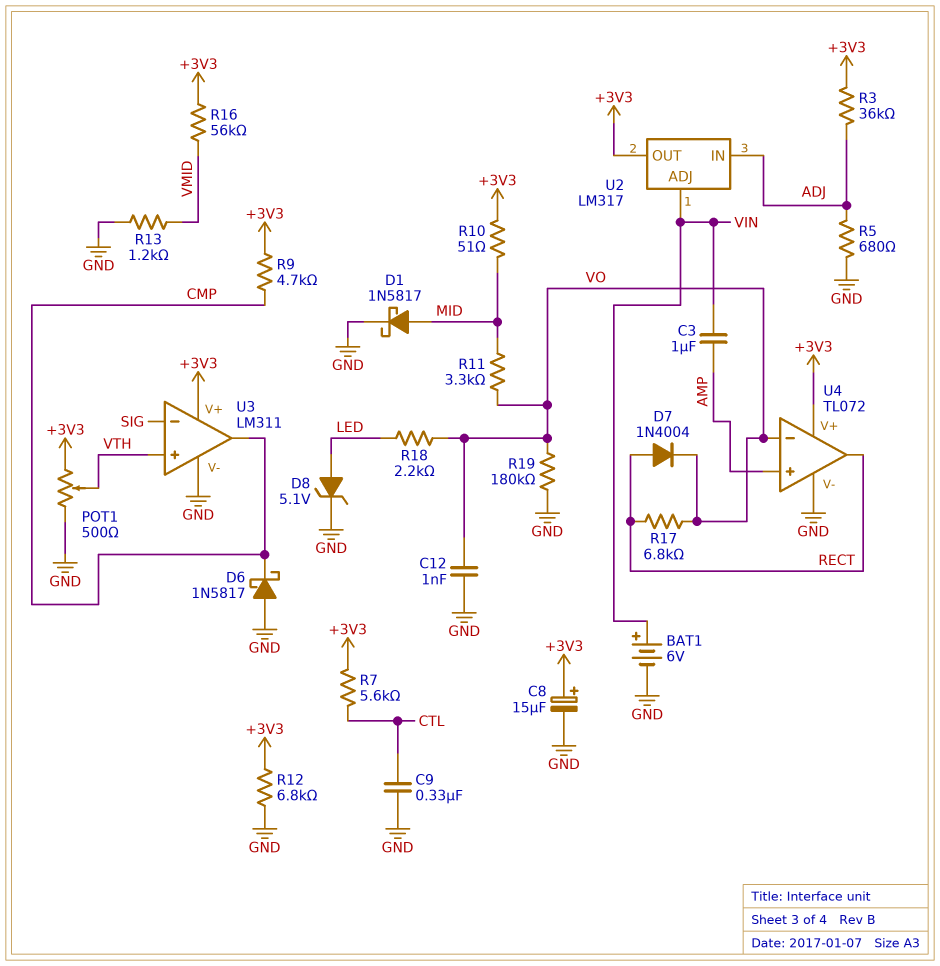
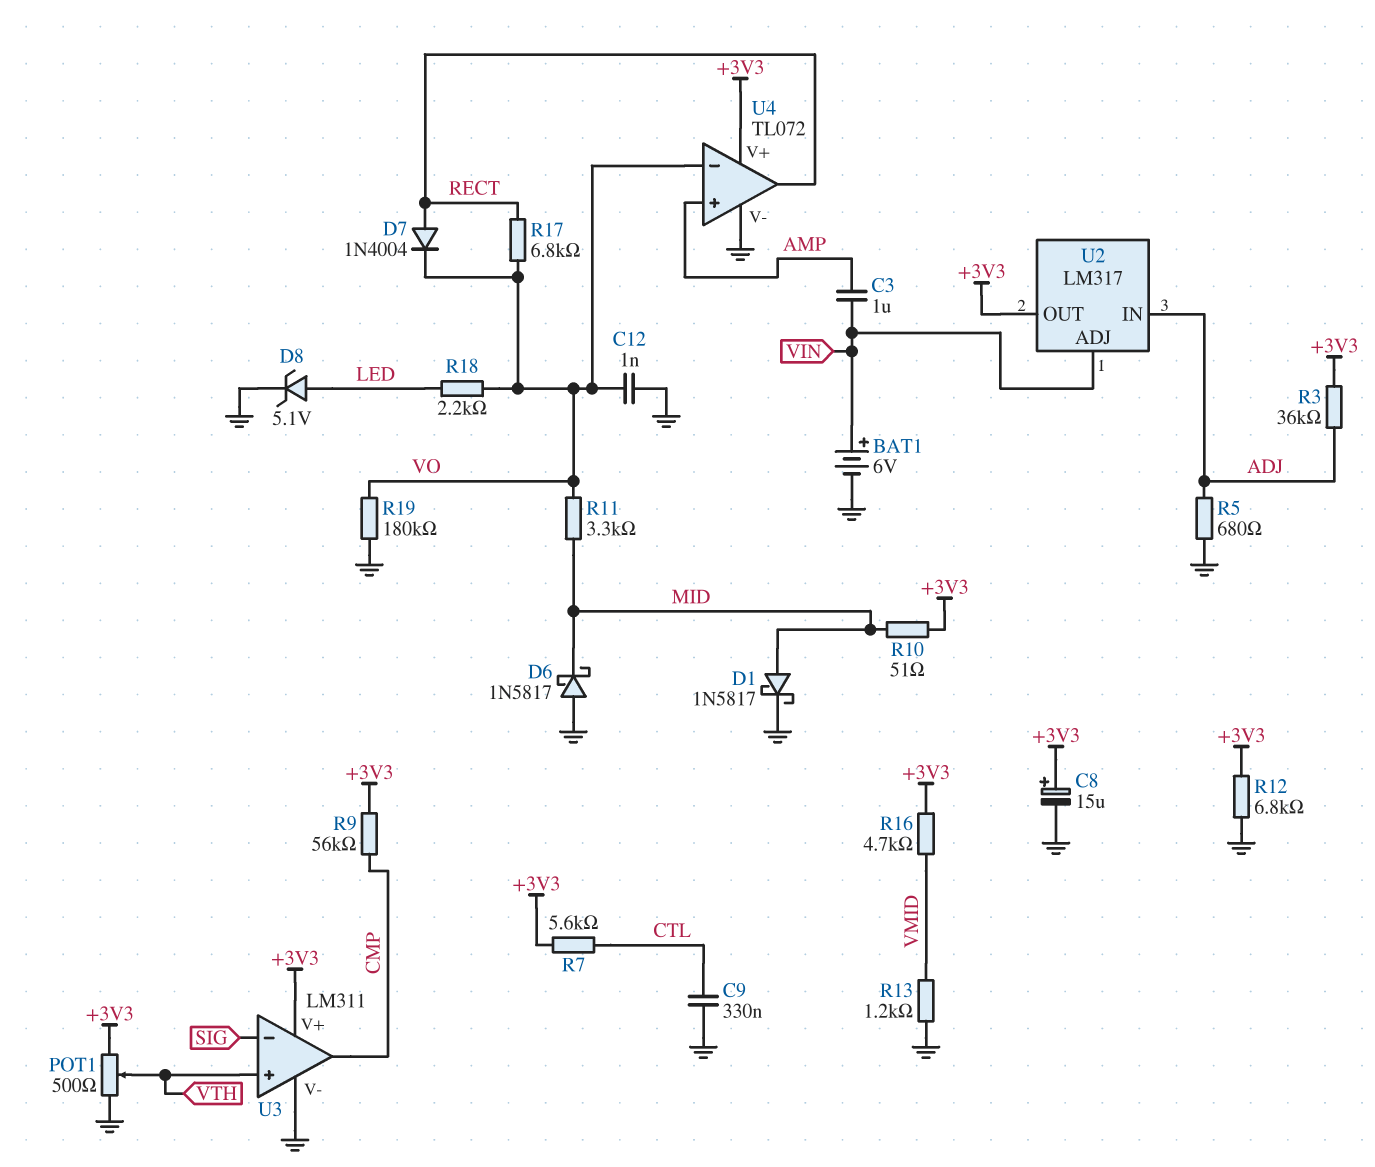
D6: schottky 1N5817 (A GND, K CMP) -> schottky 1N5817 (A GND, K MID)
R9: 4.7k (+3V3, CMP) -> 56k (+3V3, CMP)
R16: 56k (+3V3, VMID) -> 4.7k (+3V3, VMID)

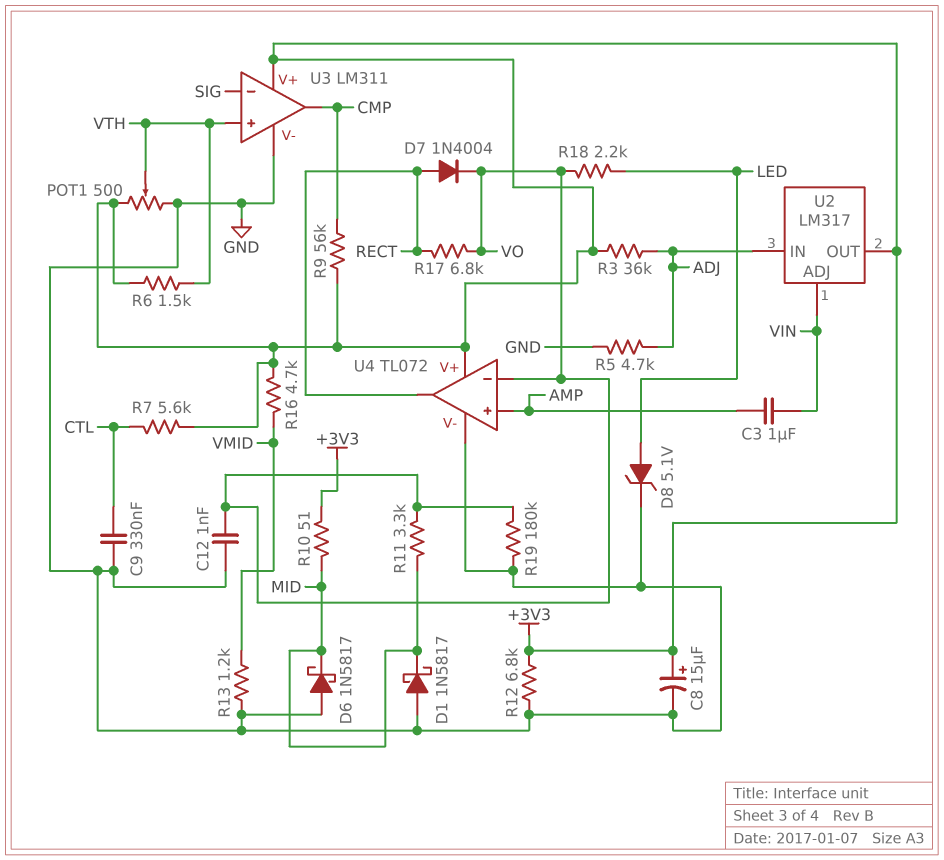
BAT1: 6V (plus VIN, minus GND) -> none
D1: schottky 1N5817 (A MID, K GND) -> schottky 1N5817 (A GND, K MID)
R5: 680 (ADJ, GND) -> 4.7k (ADJ, GND)
R6: none -> 1.5k (+3V3, VTH)

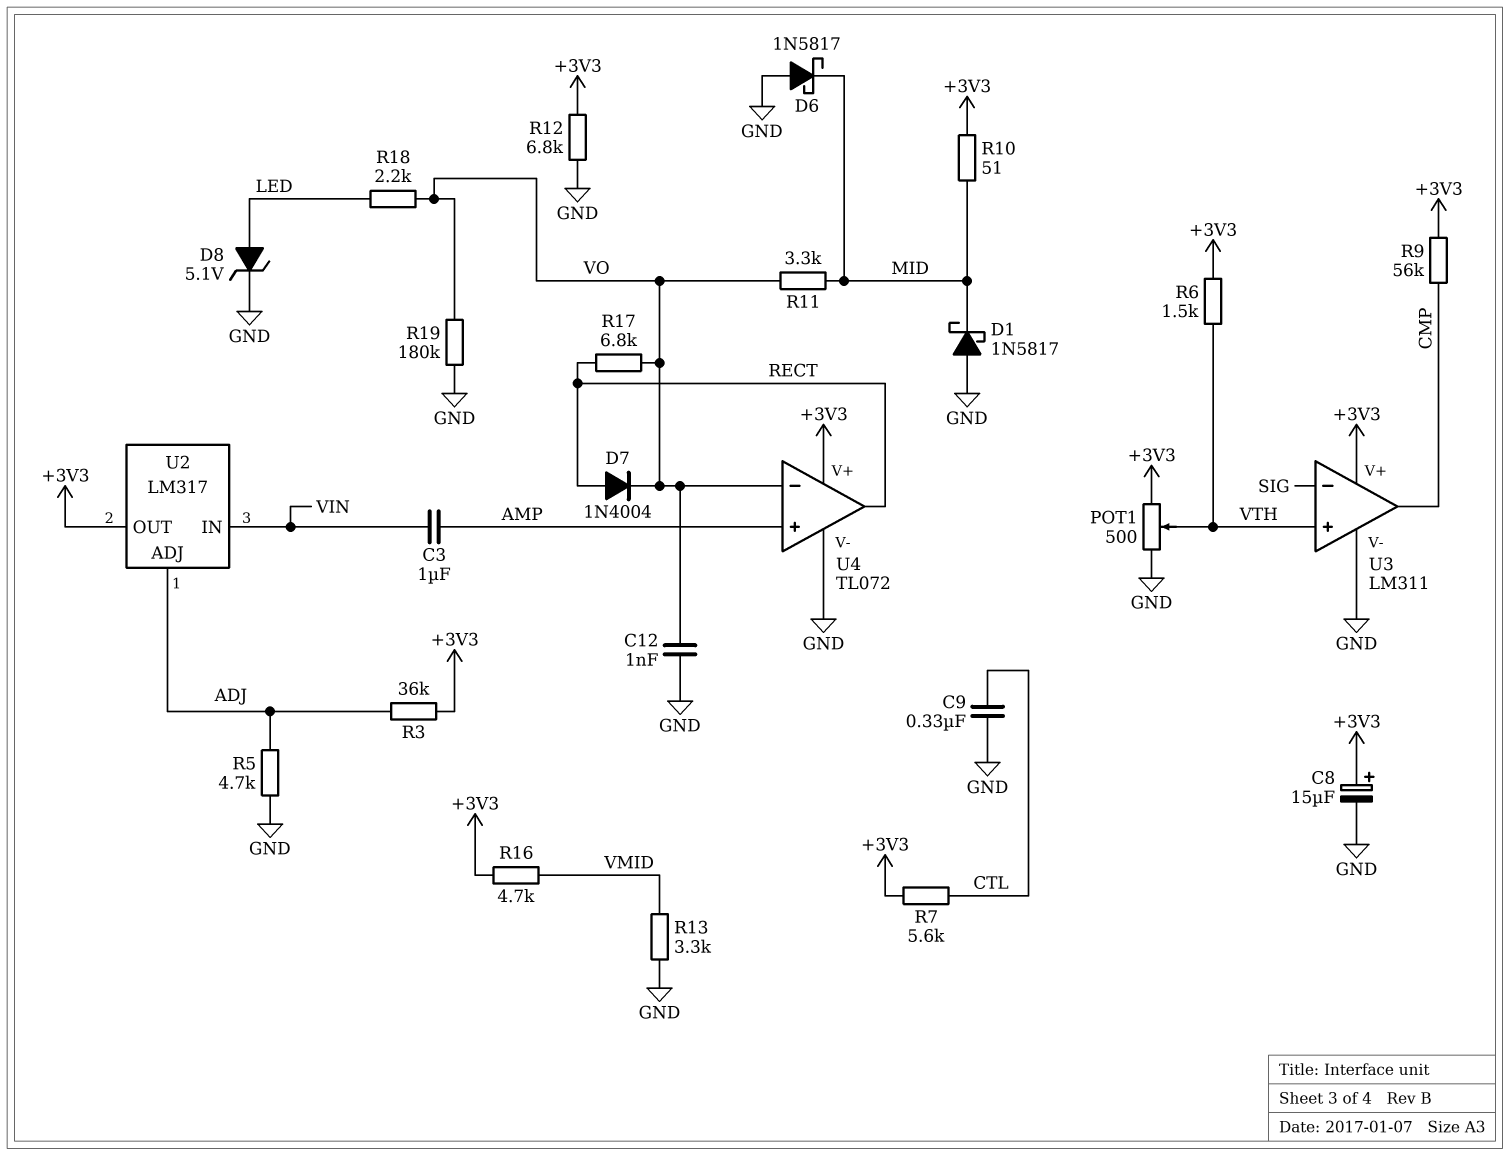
R13: 1.2k (GND, VMID) -> 3.3k (GND, VMID)
U2 pin ADJ: VIN -> ADJ
U2 pin IN: ADJ -> VIN

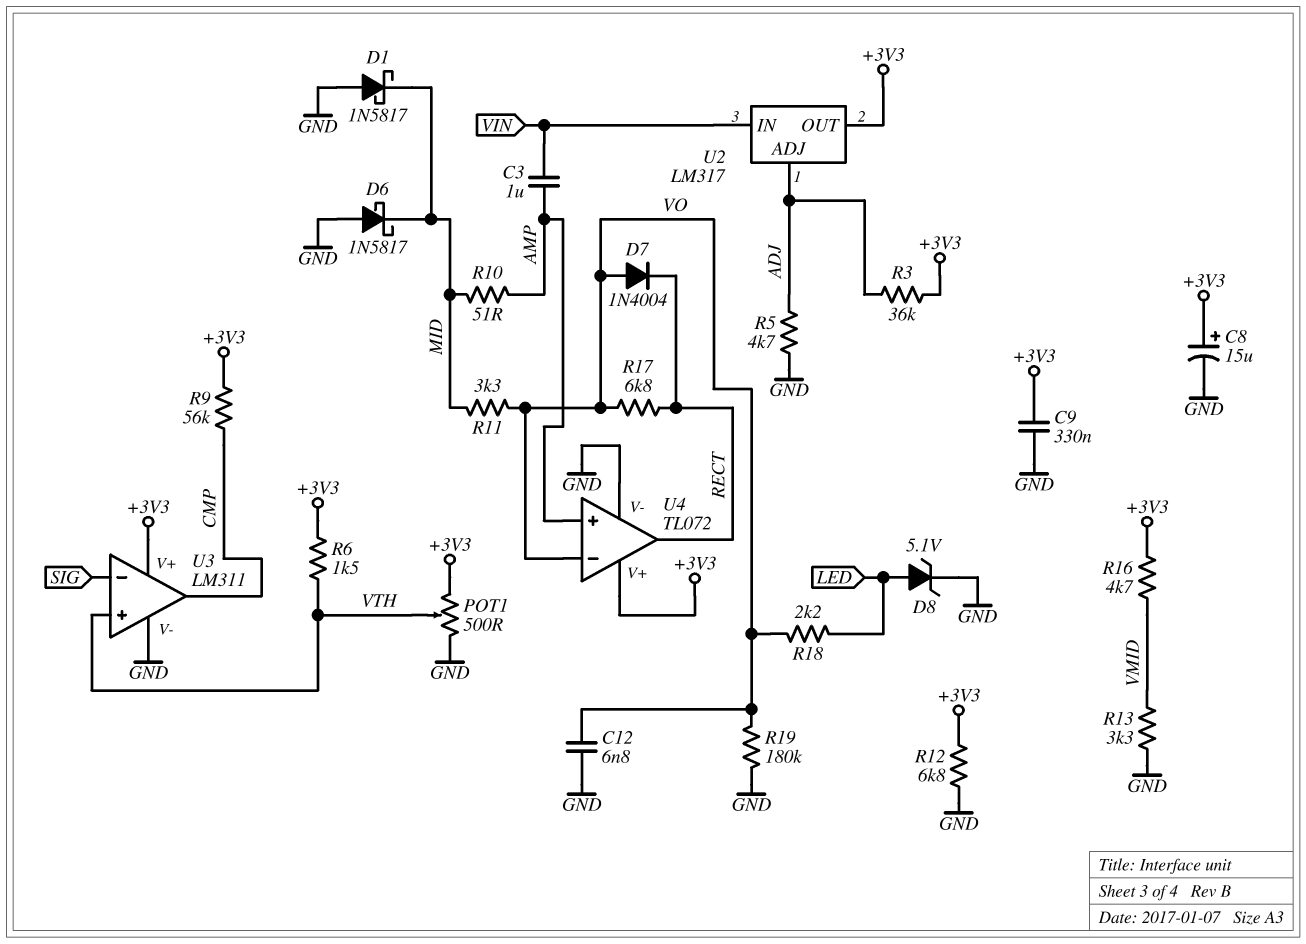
C9: 330nF (CTL, GND) -> 330nF (+3V3, GND)
C12: 1nF (GND, VO) -> 6.8nF (GND, VO)
D7: diode 1N4004 (A RECT, K VO) -> diode 1N4004 (A VO, K RECT)
R7: 5.6k (+3V3, CTL) -> none
R10: 51 (+3V3, MID) -> 51 (AMP, MID)

